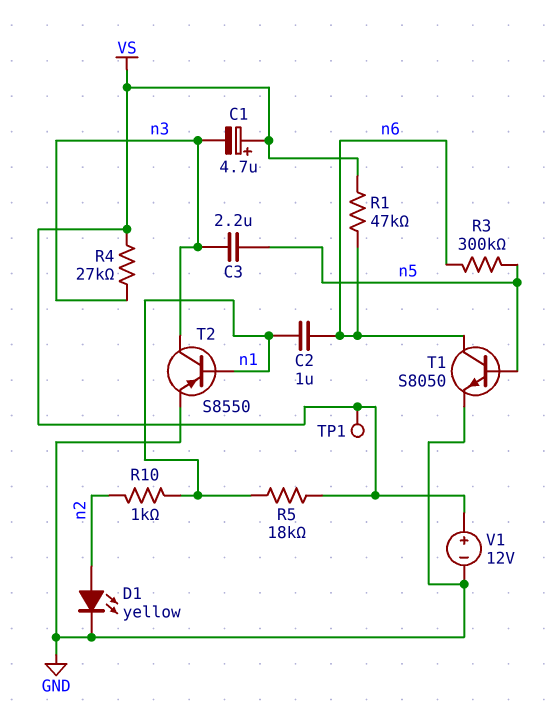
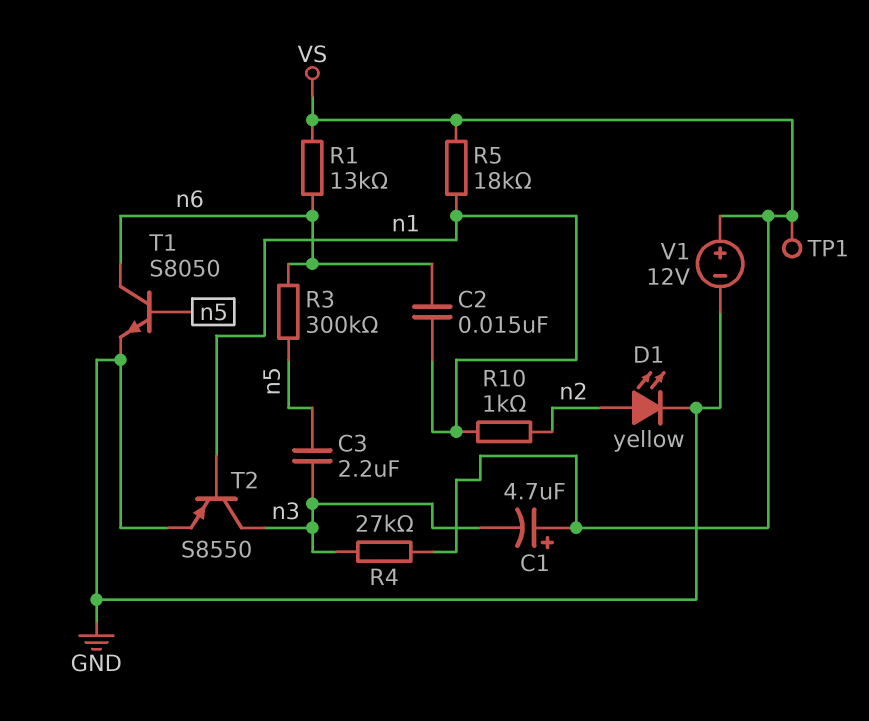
C2: 1uF (n1, n6) -> 15nF (n1, n6)
R1: 47k (VS, n6) -> 13k (VS, n6)

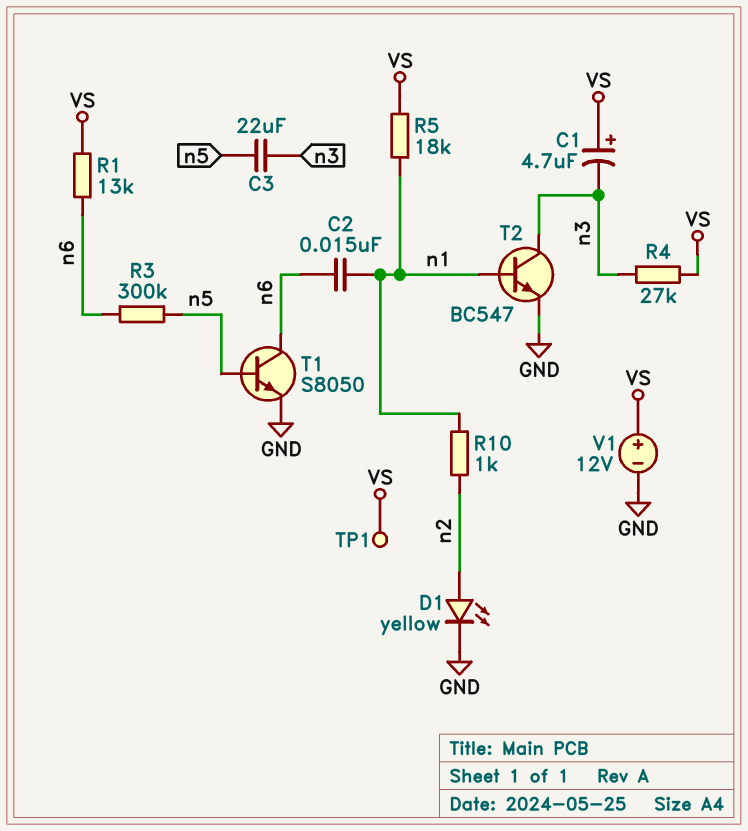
C3: 2.2uF (n3, n5) -> 22uF (n3, n5)
T2: PNP S8550 (B n1, C n3, E GND) -> NPN BC547 (B n1, C n3, E GND)

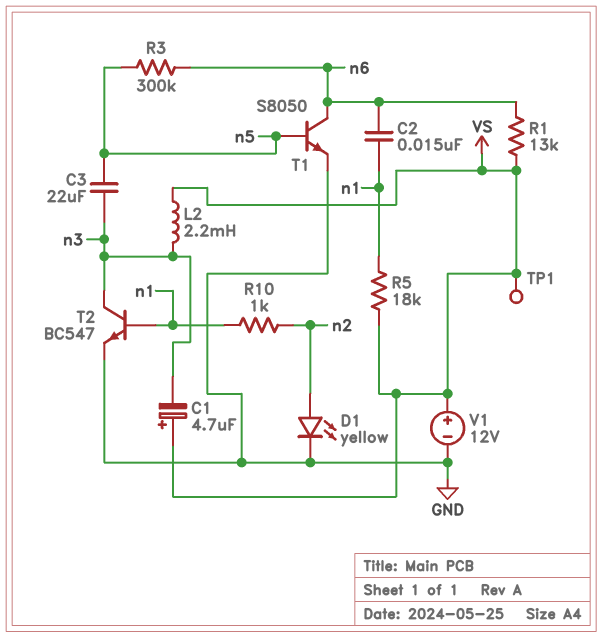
L2: none -> 2.2mH (VS, n3)
R4: 27k (VS, n3) -> none

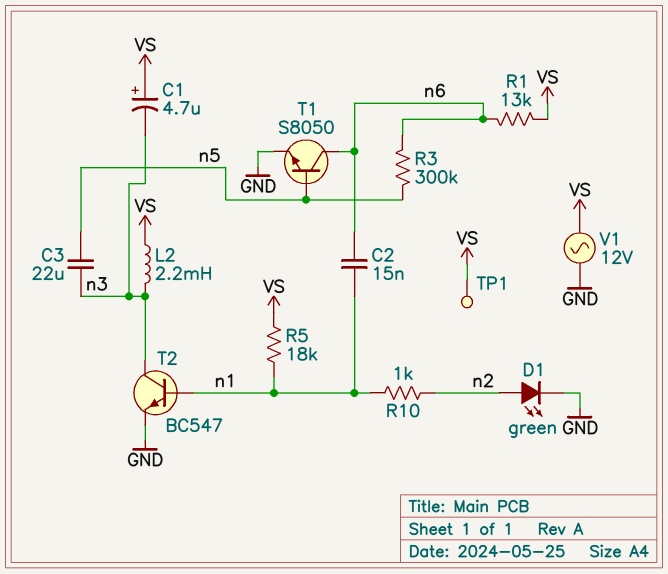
D1: LED yellow (A n2, K GND) -> LED green (A n2, K GND)
V1: 12V (plus VS, minus GND) -> AC 12V (GND, VS)

